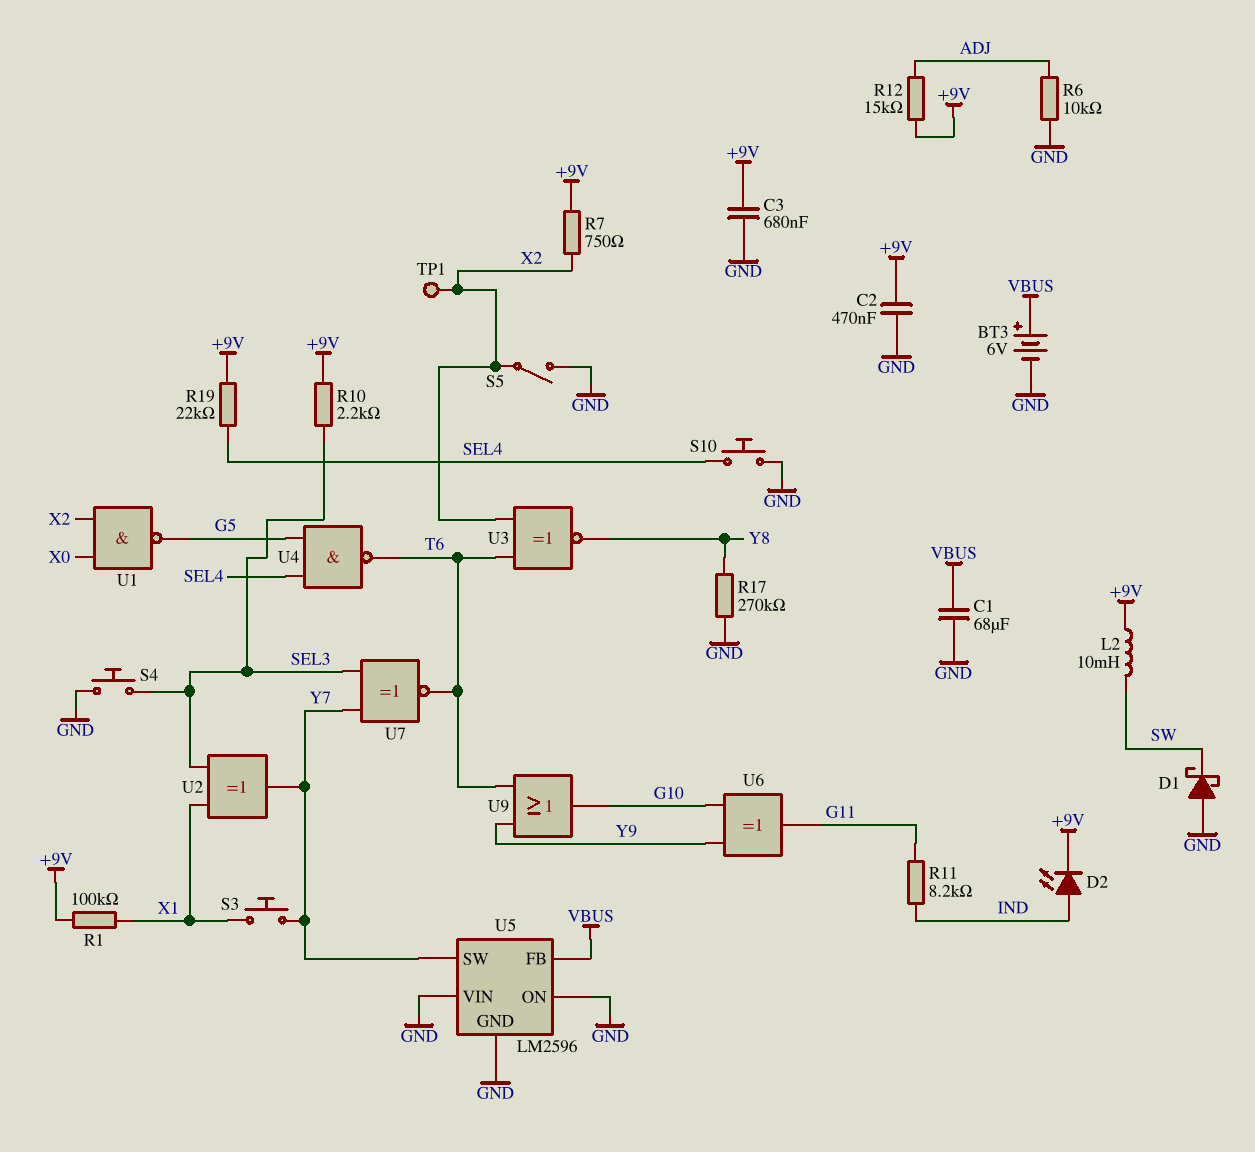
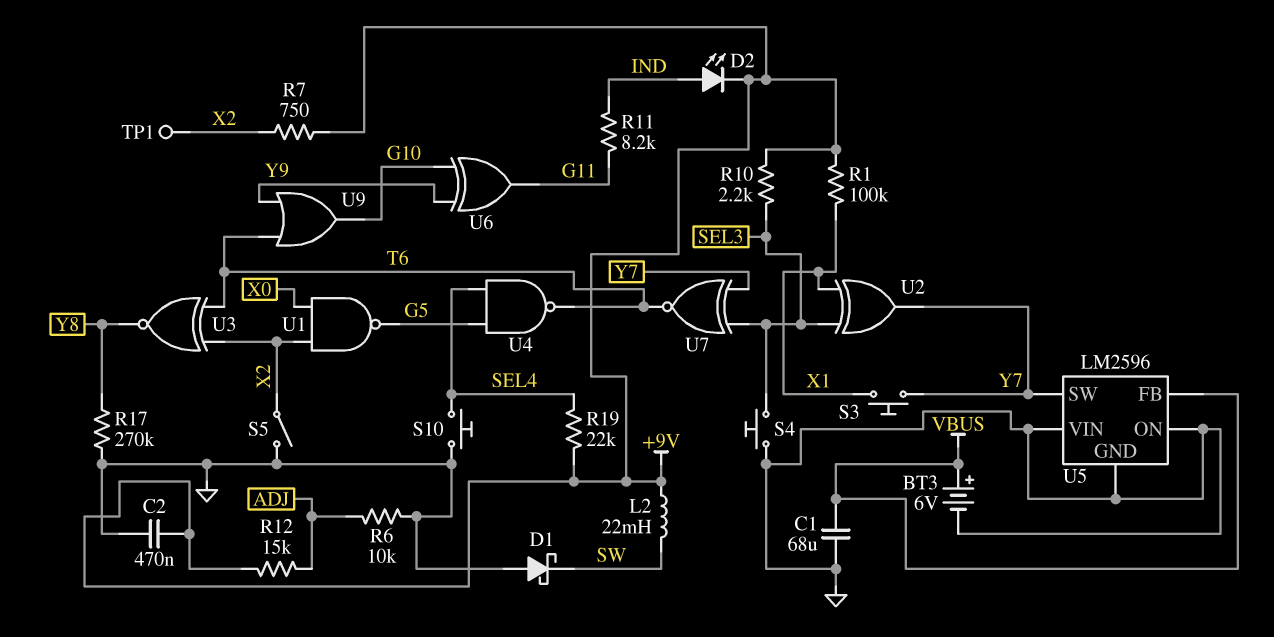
C3: 680nF (+9V, GND) -> none
L2: 10mH (+9V, SW) -> 22mH (+9V, SW)

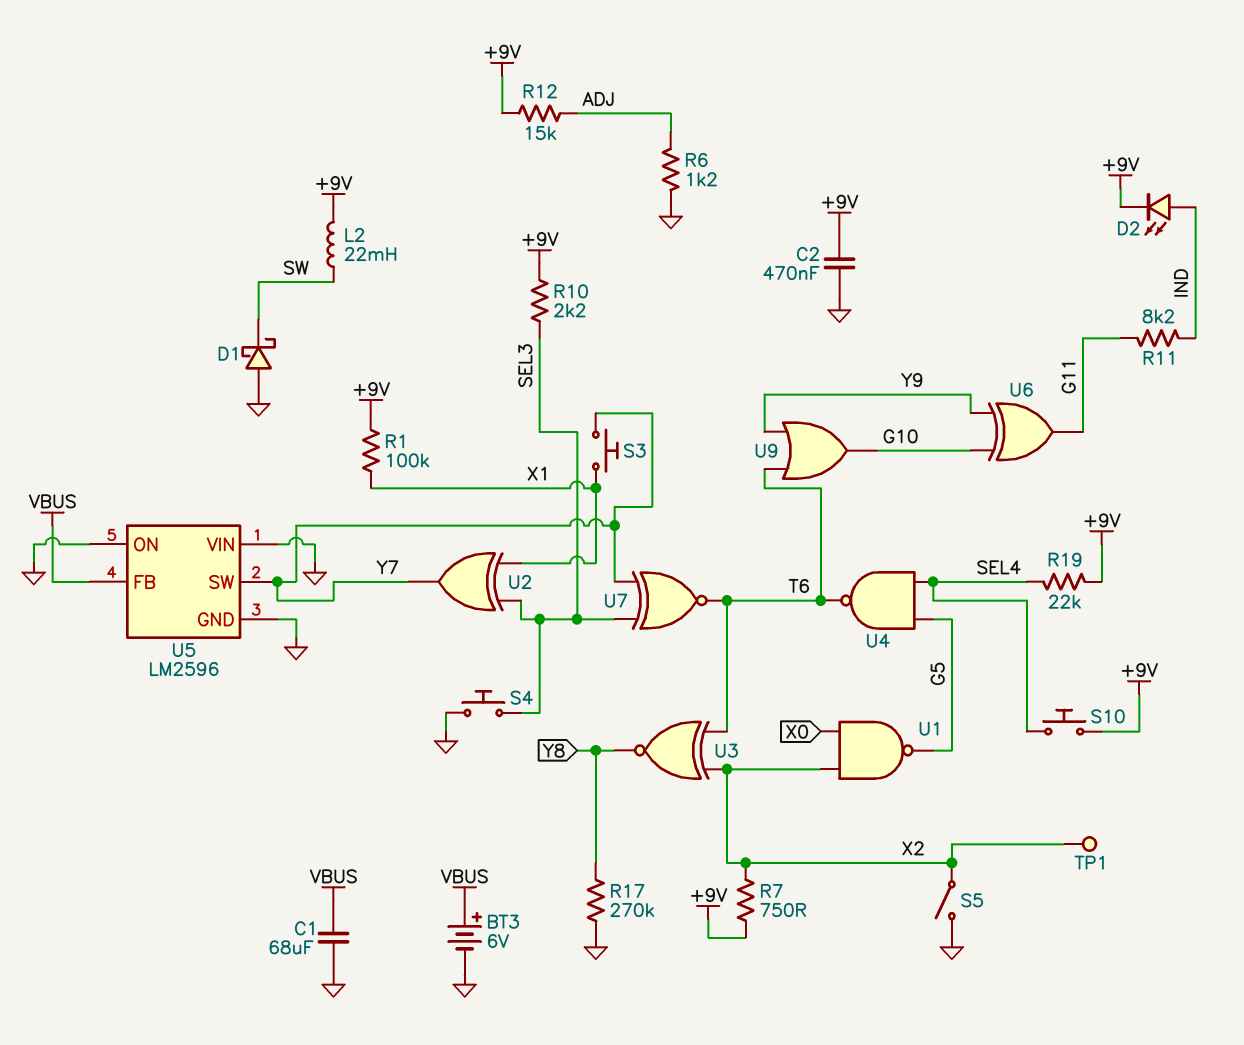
R6: 10k (ADJ, GND) -> 1.2k (ADJ, GND)
S10: button (GND, SEL4) -> button (+9V, SEL4)

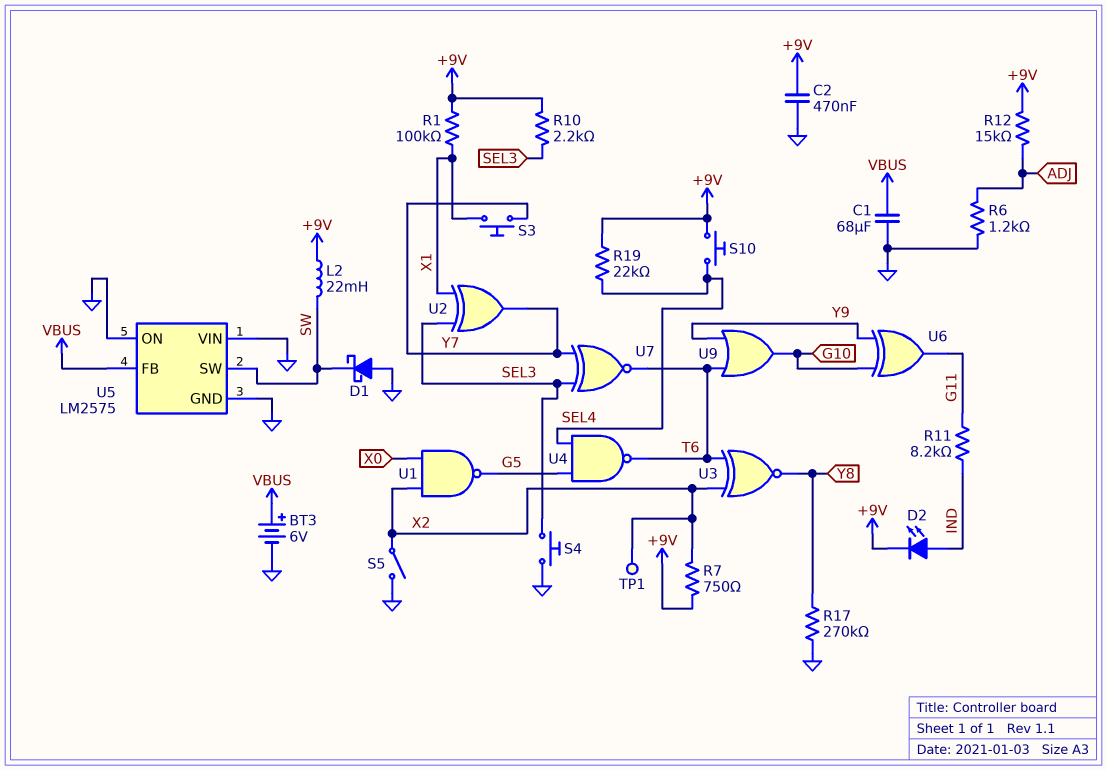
U5: LM2596 -> LM2575
U5 pin SW: Y7 -> SW

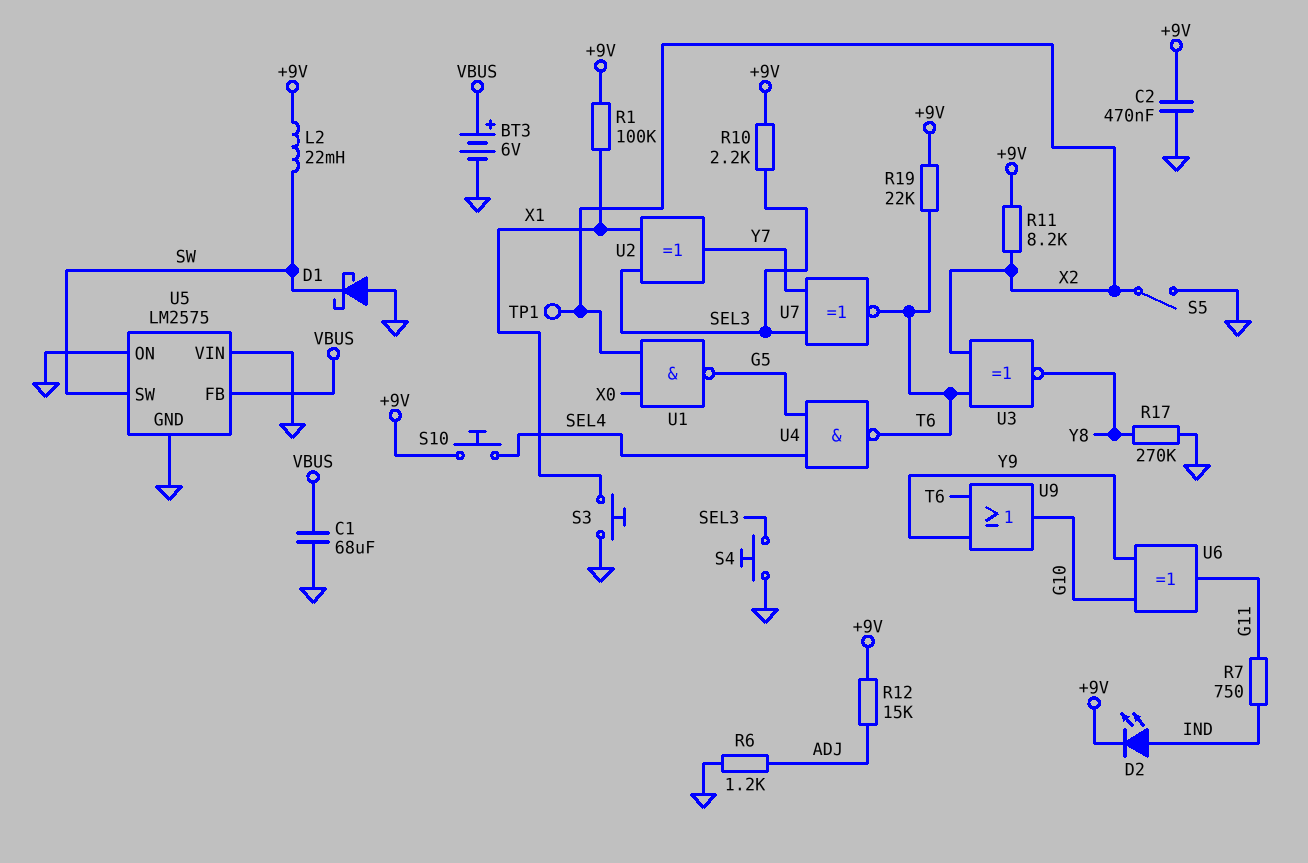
R7: 750 (+9V, X2) -> 750 (G11, IND)
R11: 8.2k (G11, IND) -> 8.2k (+9V, X2)
R19: 22k (+9V, SEL4) -> 22k (+9V, T6)
S3: button (X1, Y7) -> button (GND, X1)

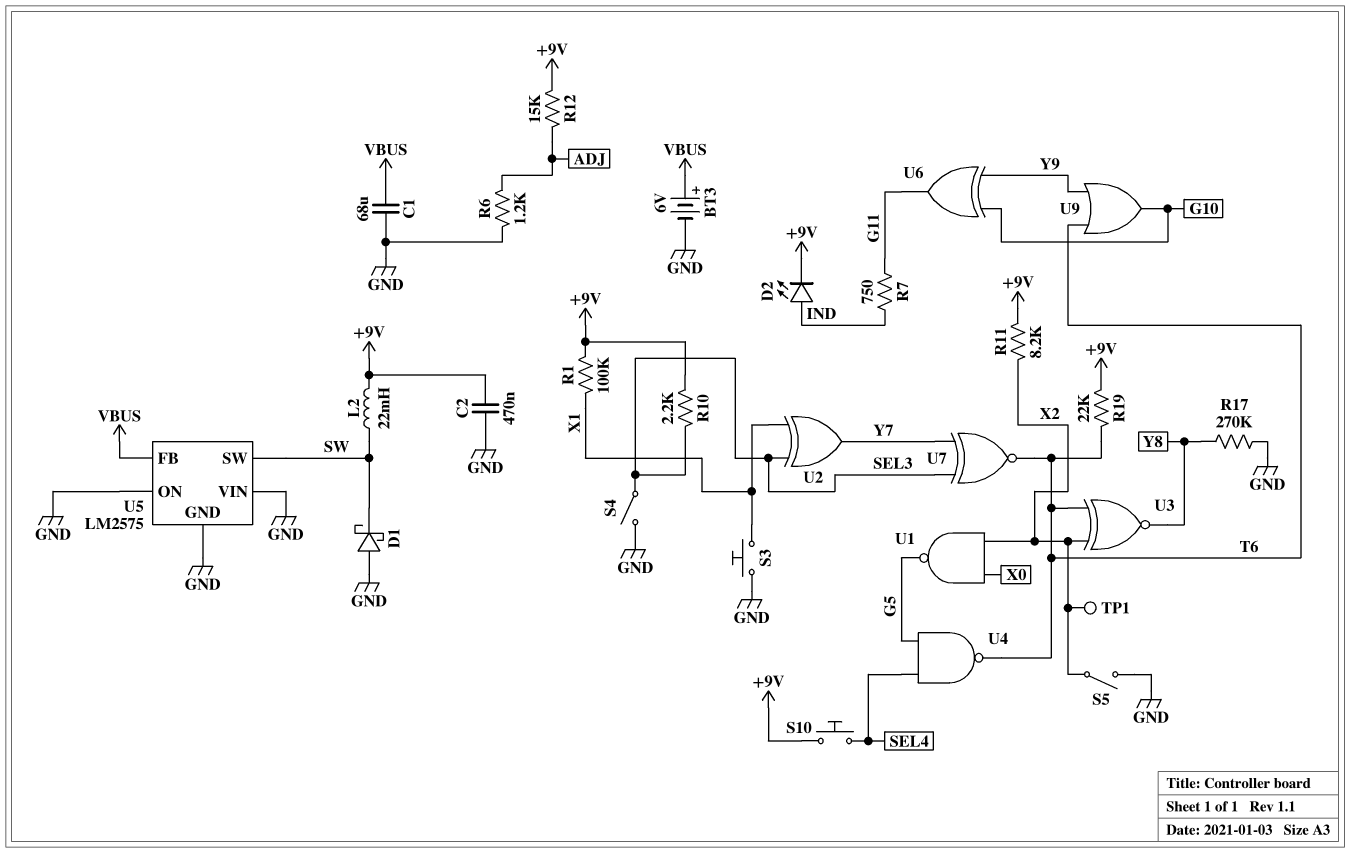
S4: button (GND, SEL3) -> switch (GND, SEL3)

